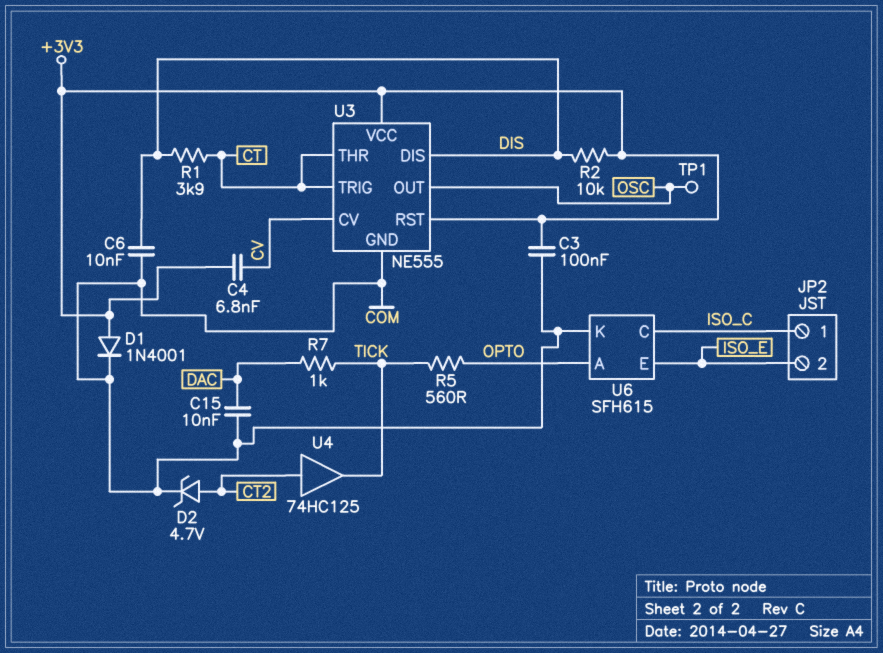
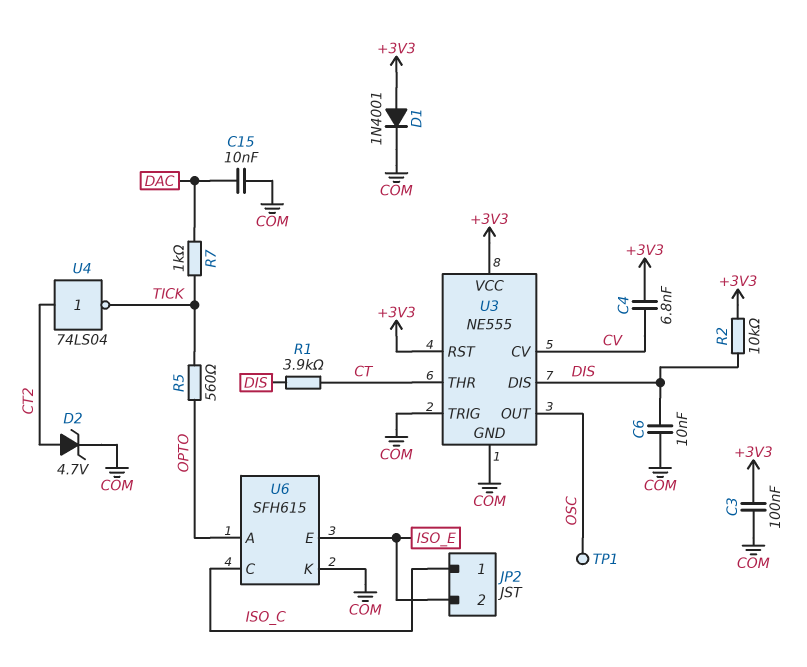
U3 pin TRIG: CT -> COM
U4: buffer 74HC125 (in CT2, out TICK) -> NOT 74LS04 (in CT2, out TICK)

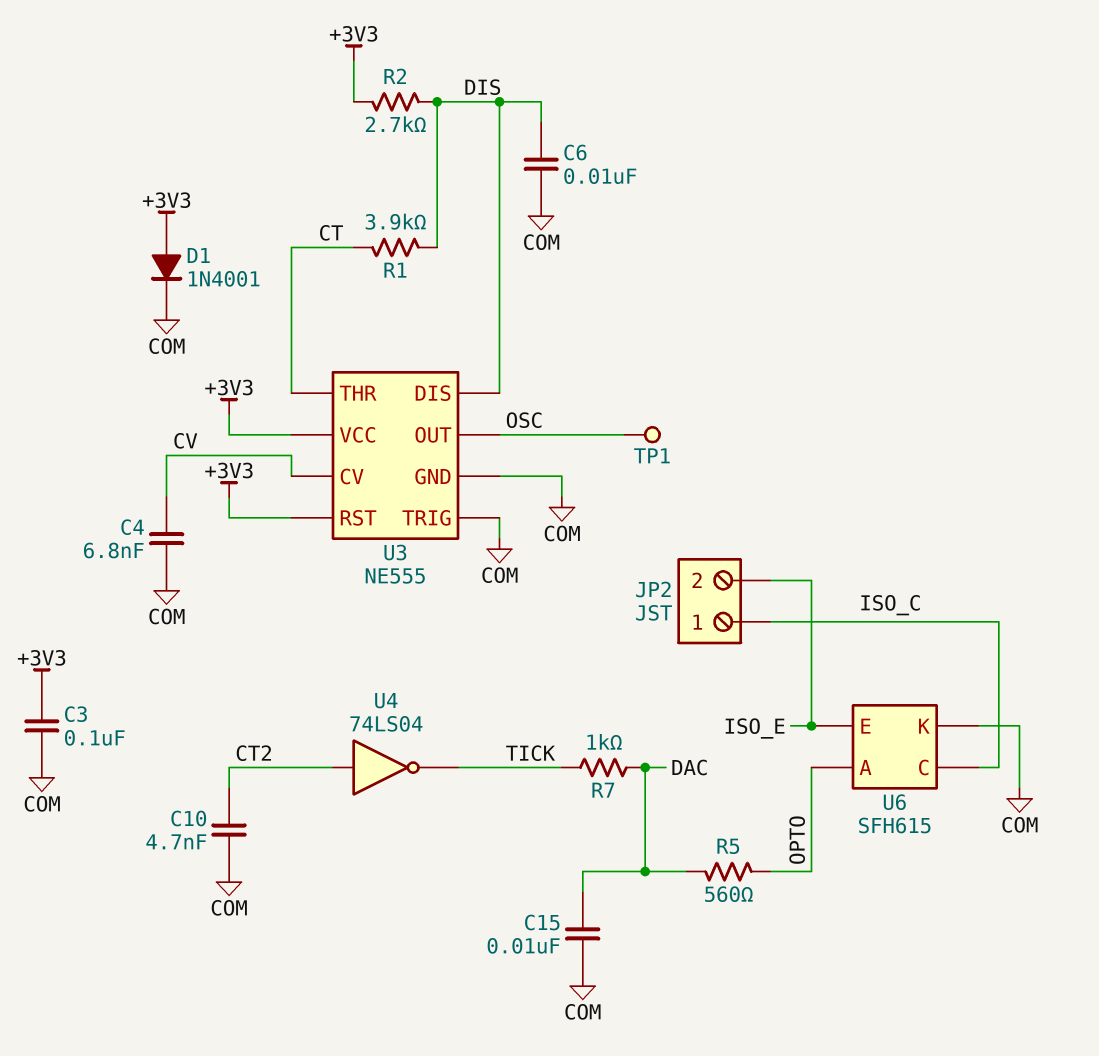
C4: 6.8nF (+3V3, CV) -> 6.8nF (COM, CV)
C10: none -> 4.7nF (COM, CT2)
D2: zener 4.7V (A CT2, K COM) -> none
R2: 10k (+3V3, DIS) -> 2.7k (+3V3, DIS)
R5: 560 (OPTO, TICK) -> 560 (DAC, OPTO)

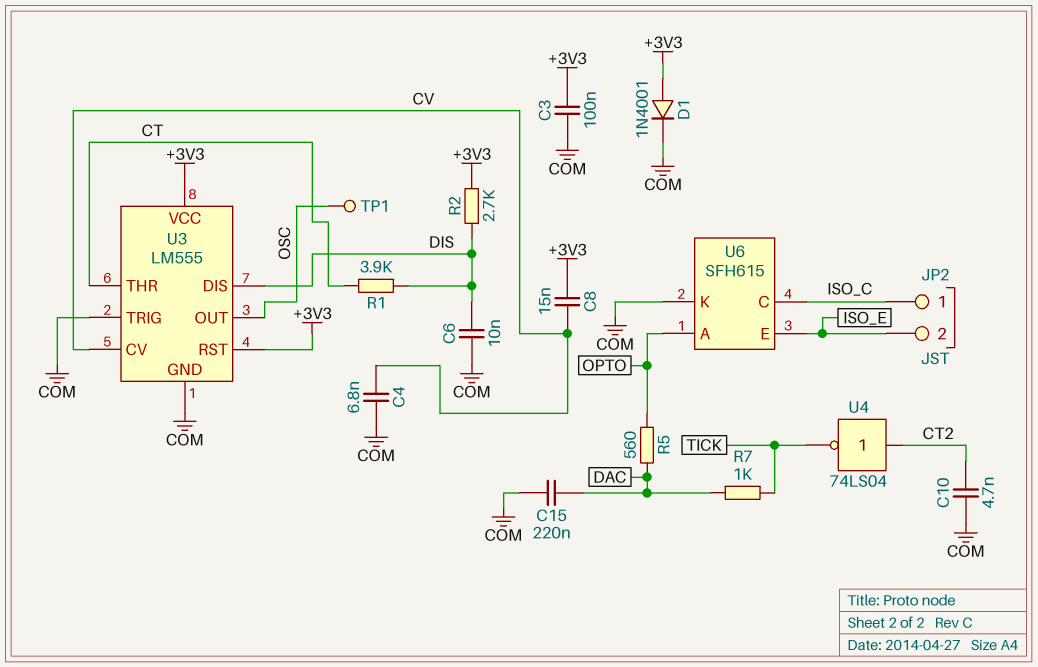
C8: none -> 15nF (+3V3, CV)
C15: 10nF (COM, DAC) -> 220nF (COM, DAC)
U3: NE555 -> LM555

